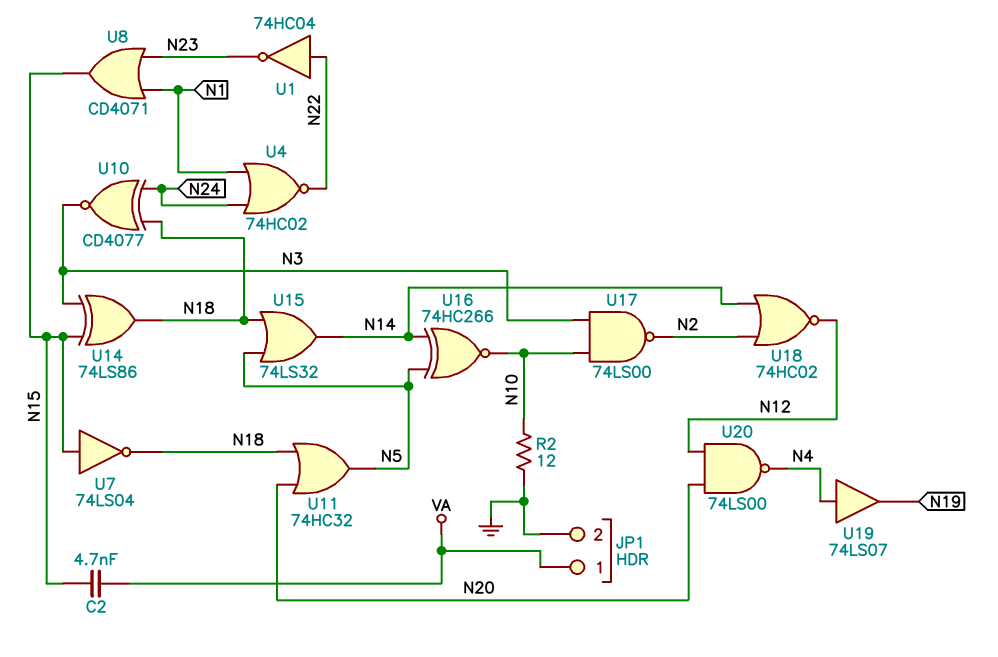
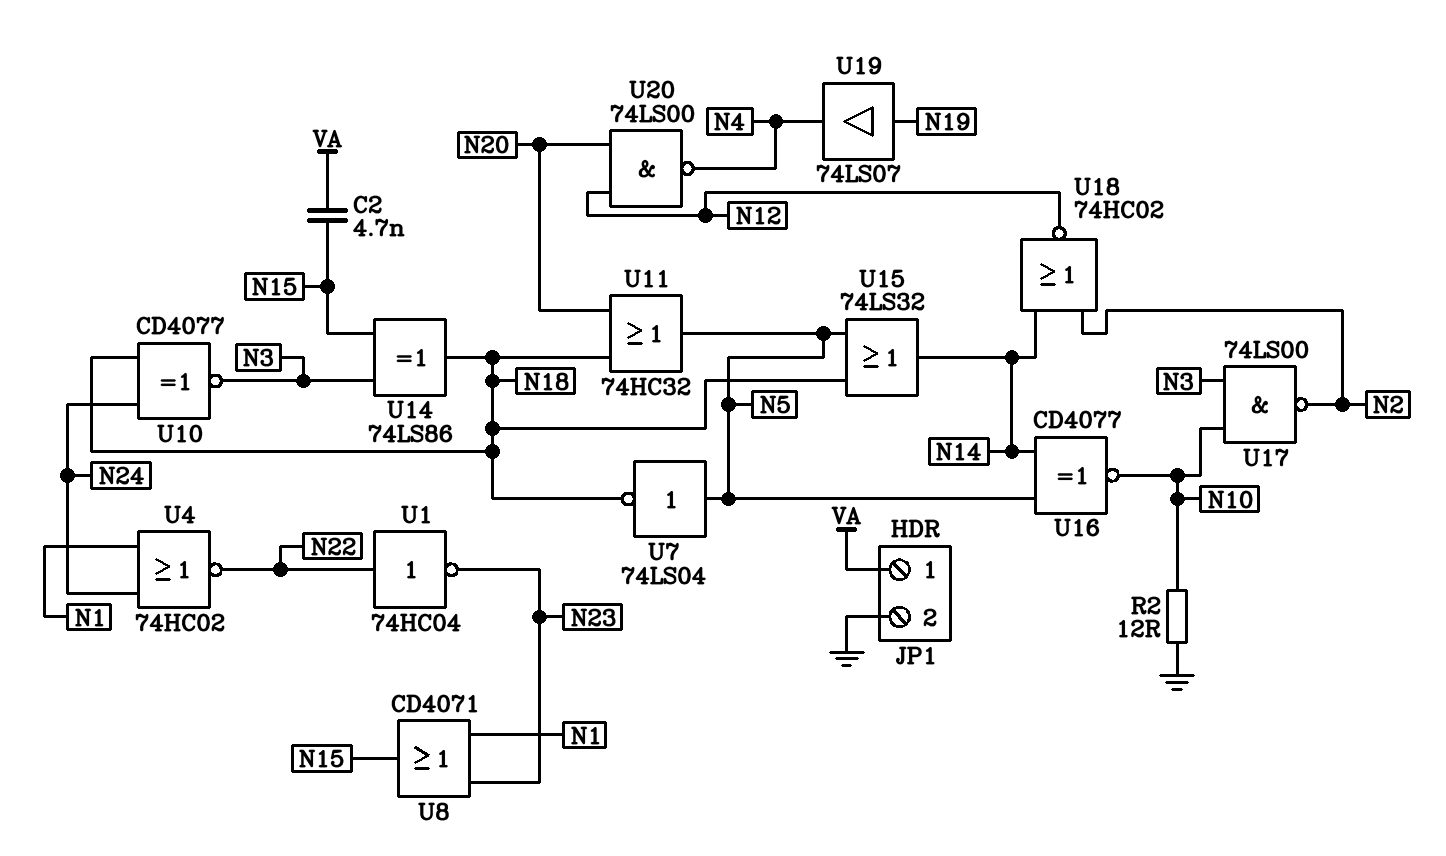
U7: NOT 74LS04 (in N15, out N18) -> NOT 74LS04 (in N5, out N18)
U16: XNOR 74HC266 (in N5, in N14, out N10) -> XNOR CD4077 (in N5, in N14, out N10)
U19: buffer 74LS07 (in N4, out N19) -> buffer 74LS07 (in N19, out N4)

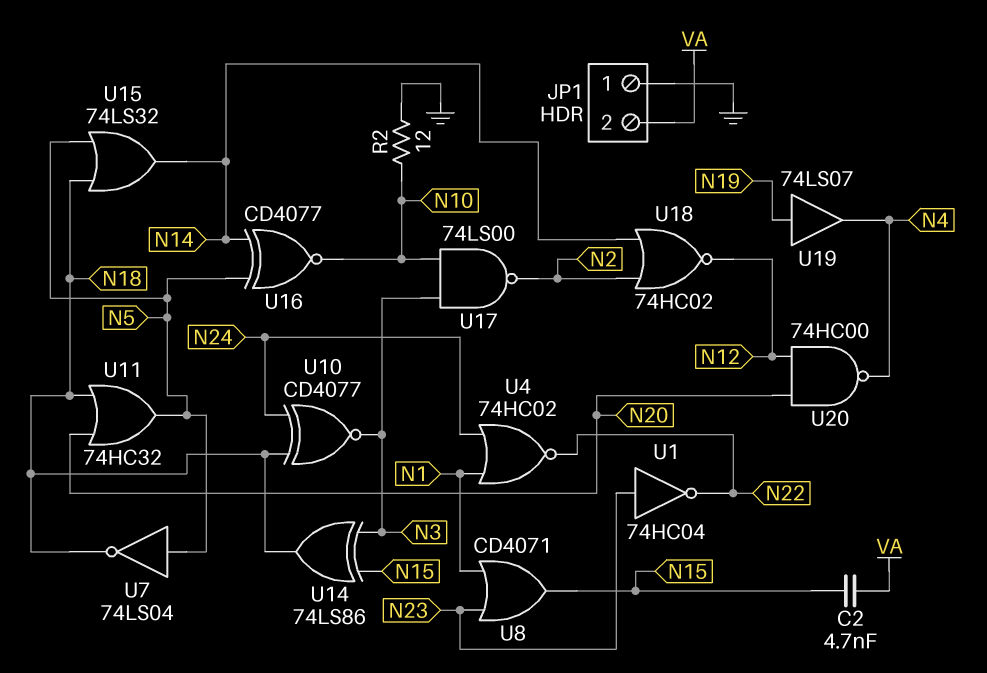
JP1 pin 1: VA -> GND
JP1 pin 2: GND -> VA
U1: NOT 74HC04 (in N22, out N23) -> NOT 74HC04 (in N23, out N22)
U20: NAND 74LS00 (in N12, in N20, out N4) -> NAND 74HC00 (in N12, in N20, out N4)

